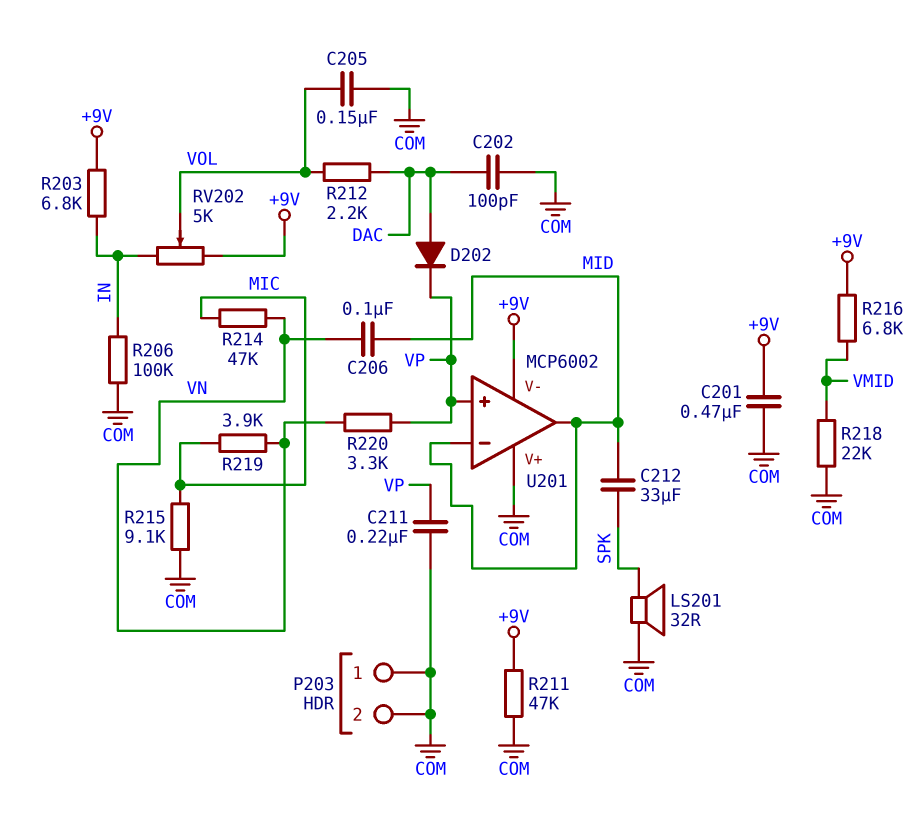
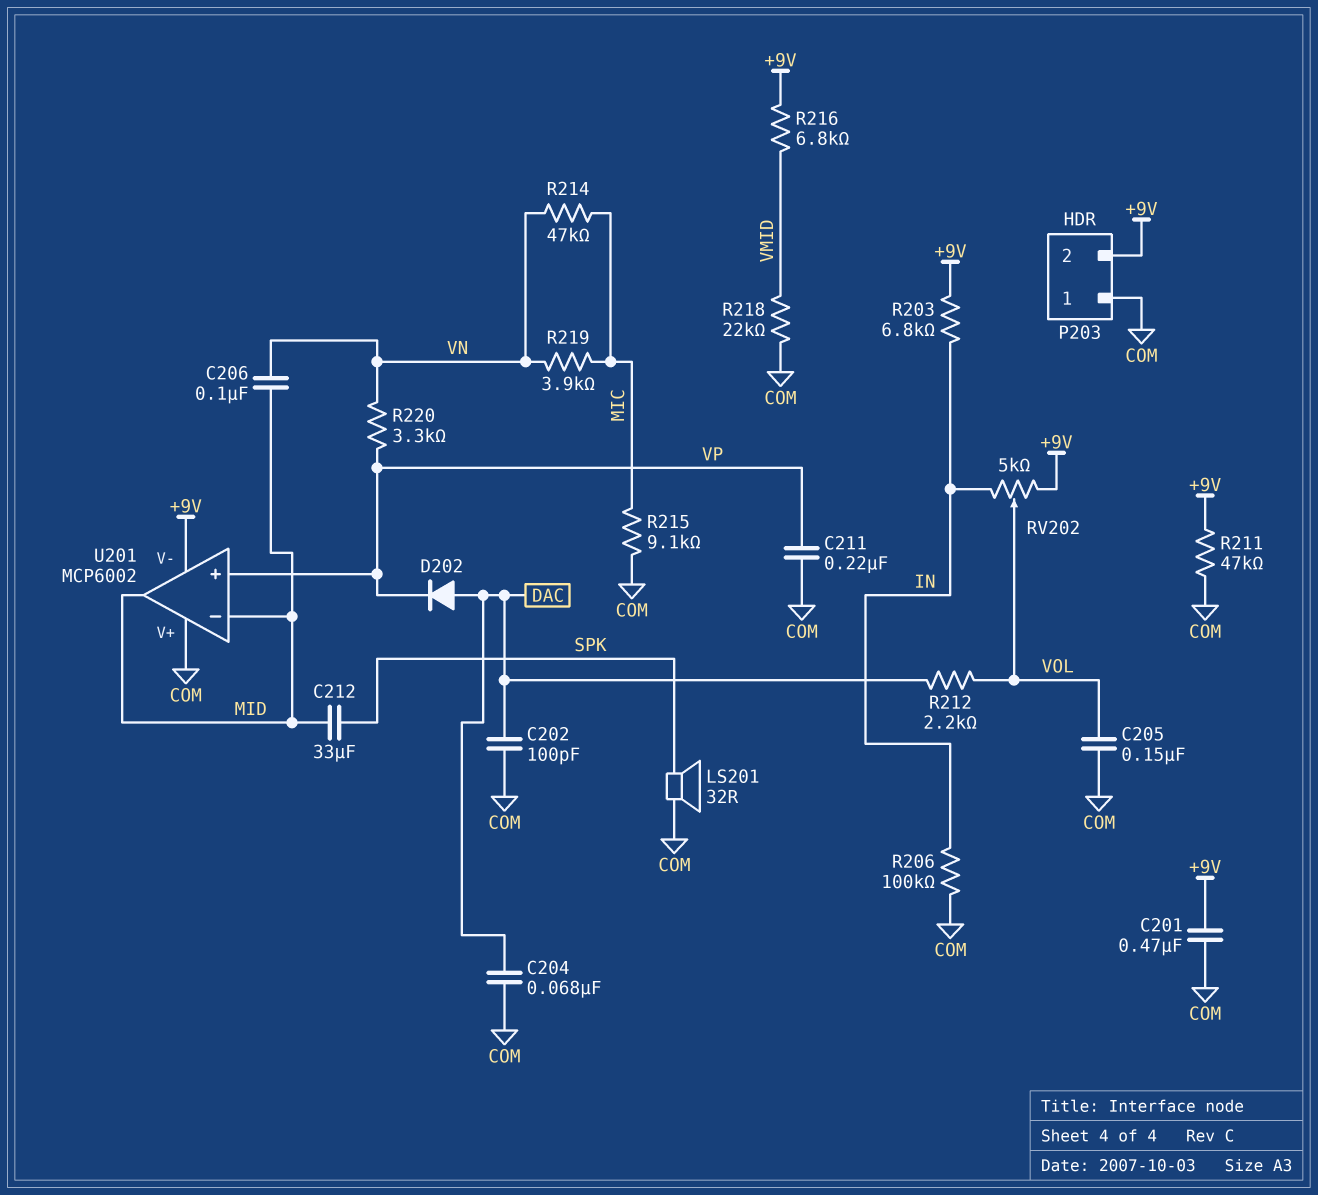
C204: none -> 68nF (COM, DAC)
P203 pin 2: COM -> +9V

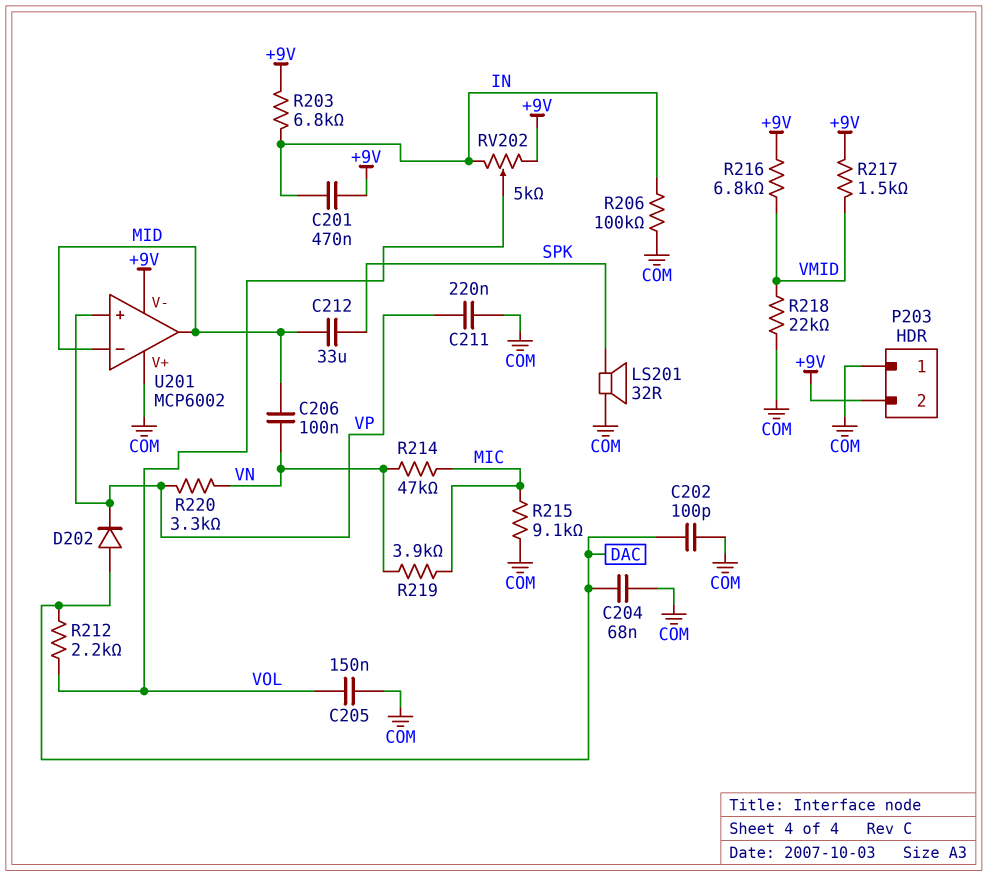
C201: 470nF (+9V, COM) -> 470nF (+9V, IN)
R211: 47k (+9V, COM) -> none
R217: none -> 1.5k (+9V, VMID)

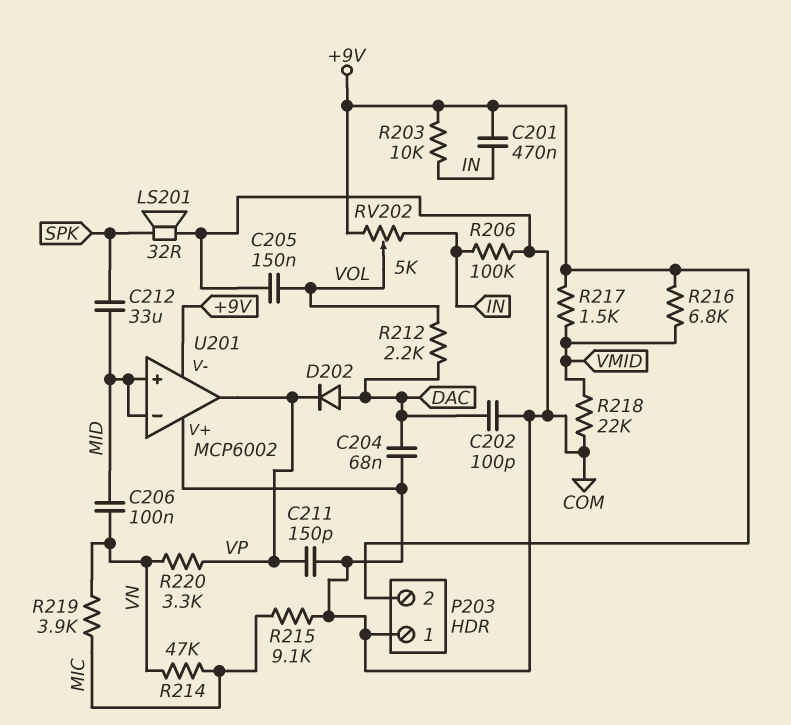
C211: 220nF (COM, VP) -> 150pF (COM, VP)
R203: 6.8k (+9V, IN) -> 10k (+9V, IN)
U201 pin in+: VP -> MID
U201 pin out: MID -> VP

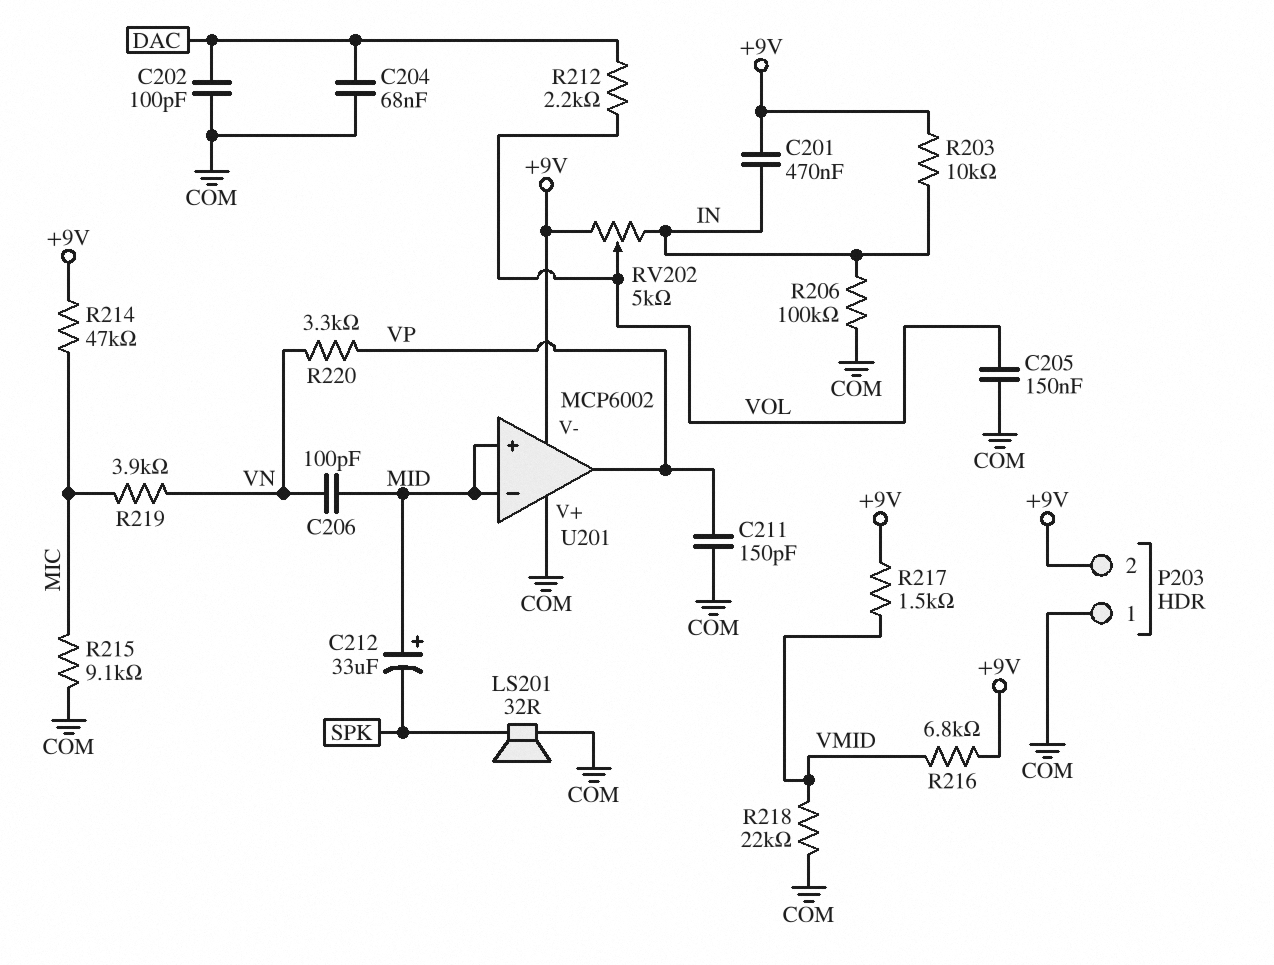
C206: 100nF (MID, VN) -> 100pF (MID, VN)
C212: 33uF (MID, SPK) -> 33uF (plus MID, minus SPK)
D202: diode (A DAC, K VP) -> none
R214: 47k (MIC, VN) -> 47k (+9V, MIC)

